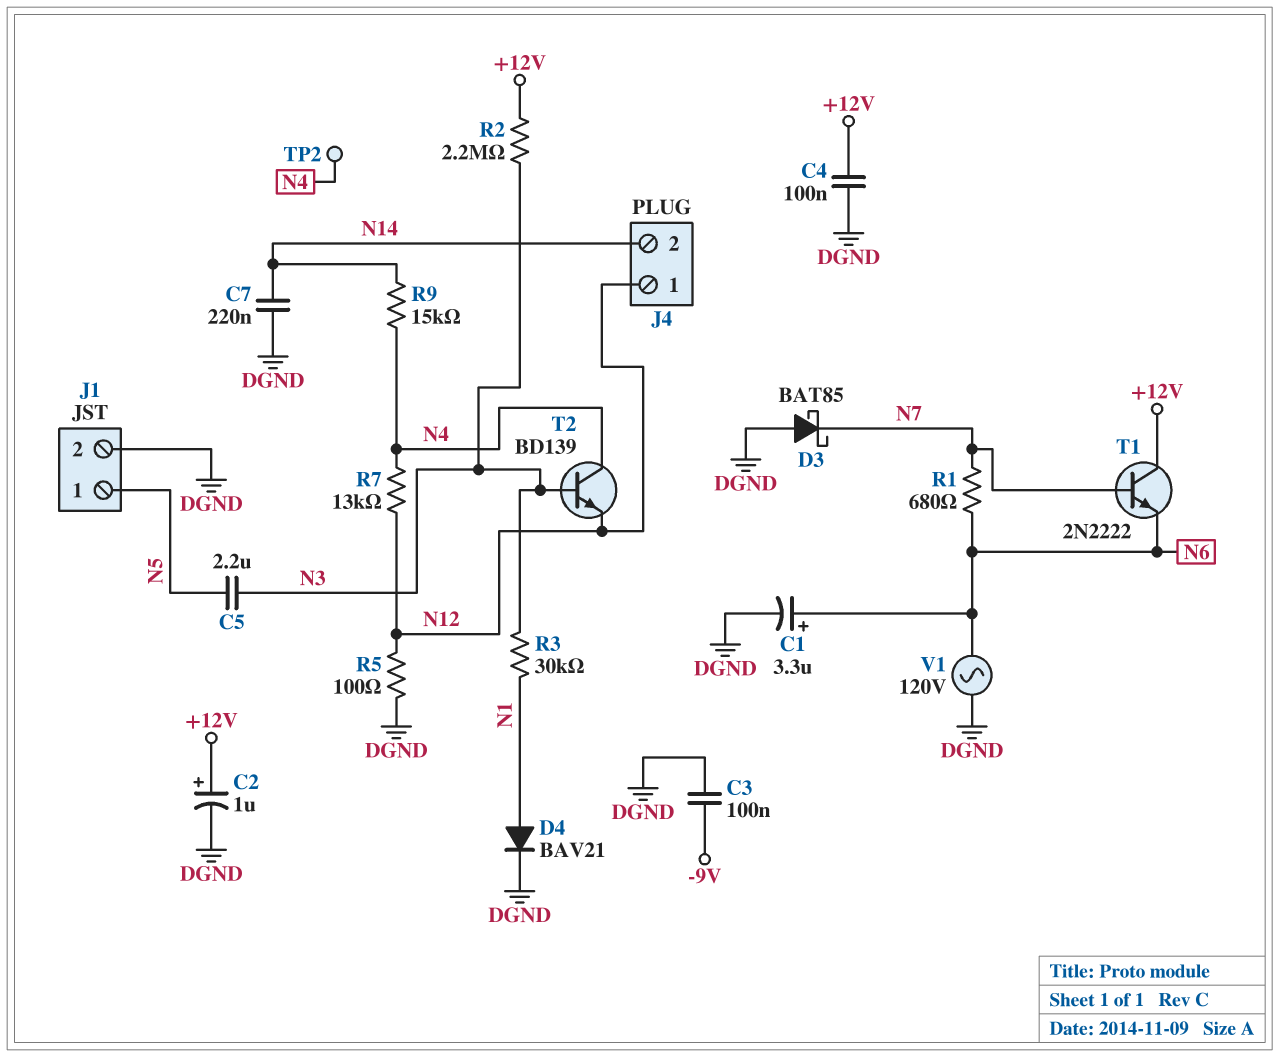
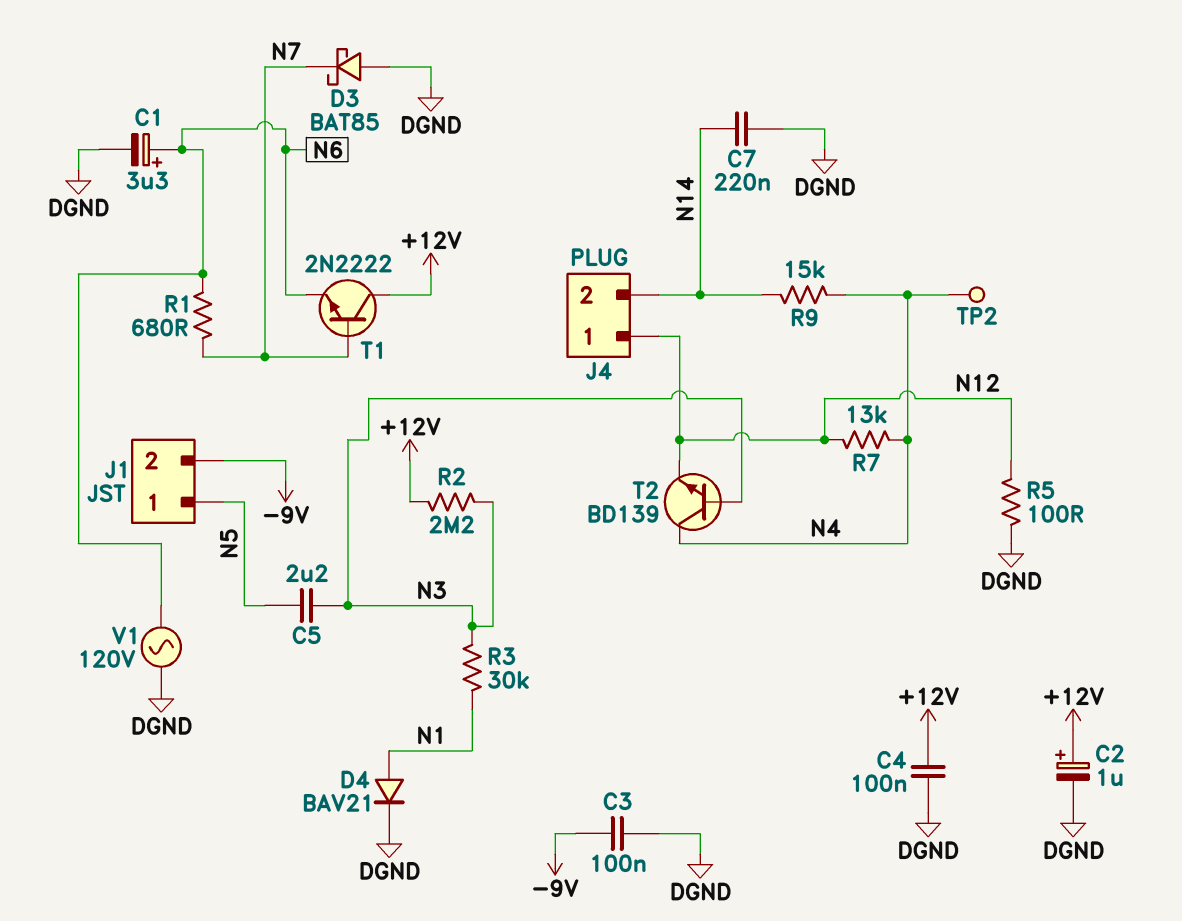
J1 pin 2: DGND -> -9V

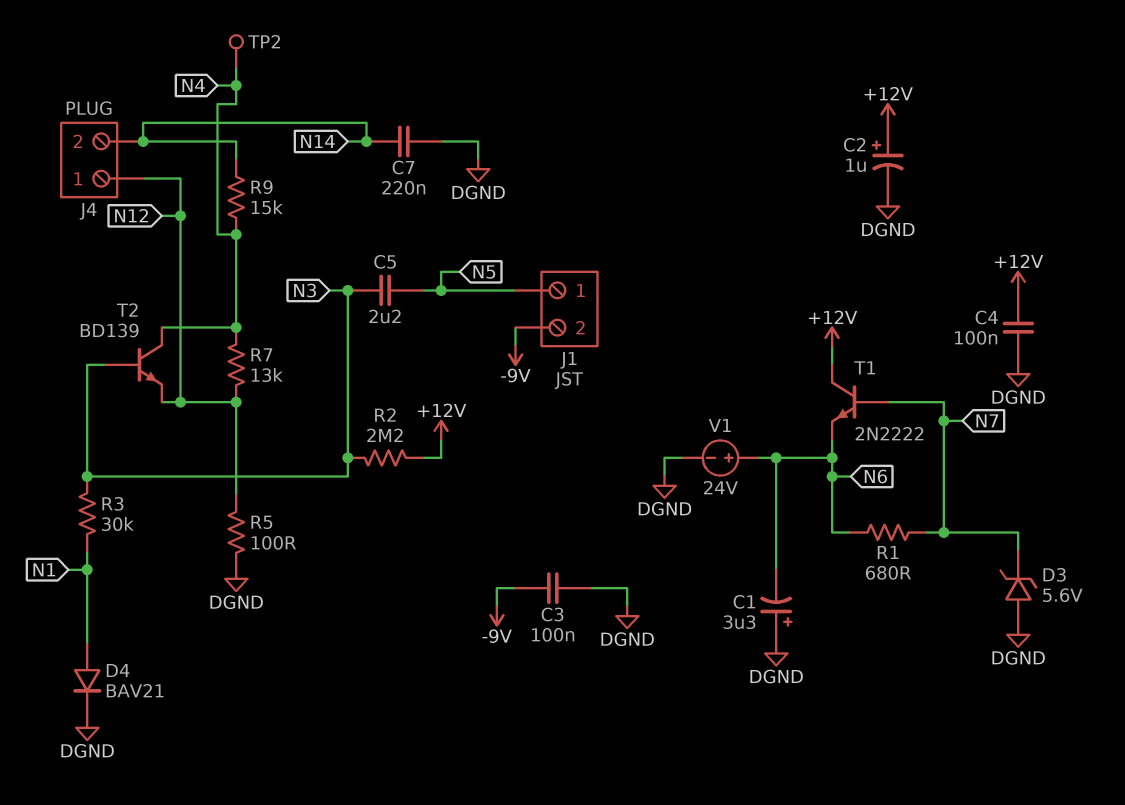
C1: 3.3uF (plus N6, minus DGND) -> 3.3uF (plus DGND, minus N6)
D3: schottky BAT85 (A DGND, K N7) -> zener 5.6V (A DGND, K N7)
V1: AC 120V (DGND, N6) -> 24V (plus N6, minus DGND)

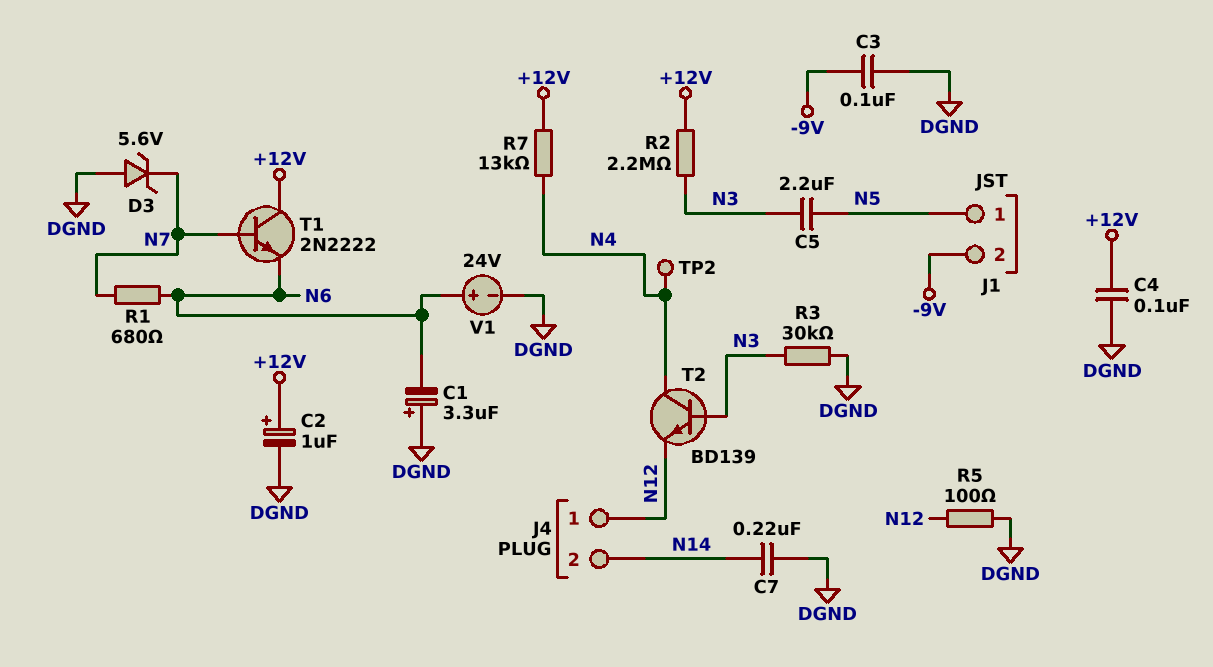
D4: diode BAV21 (A N1, K DGND) -> none
R3: 30k (N1, N3) -> 30k (DGND, N3)
R7: 13k (N4, N12) -> 13k (+12V, N4)
R9: 15k (N4, N14) -> none

